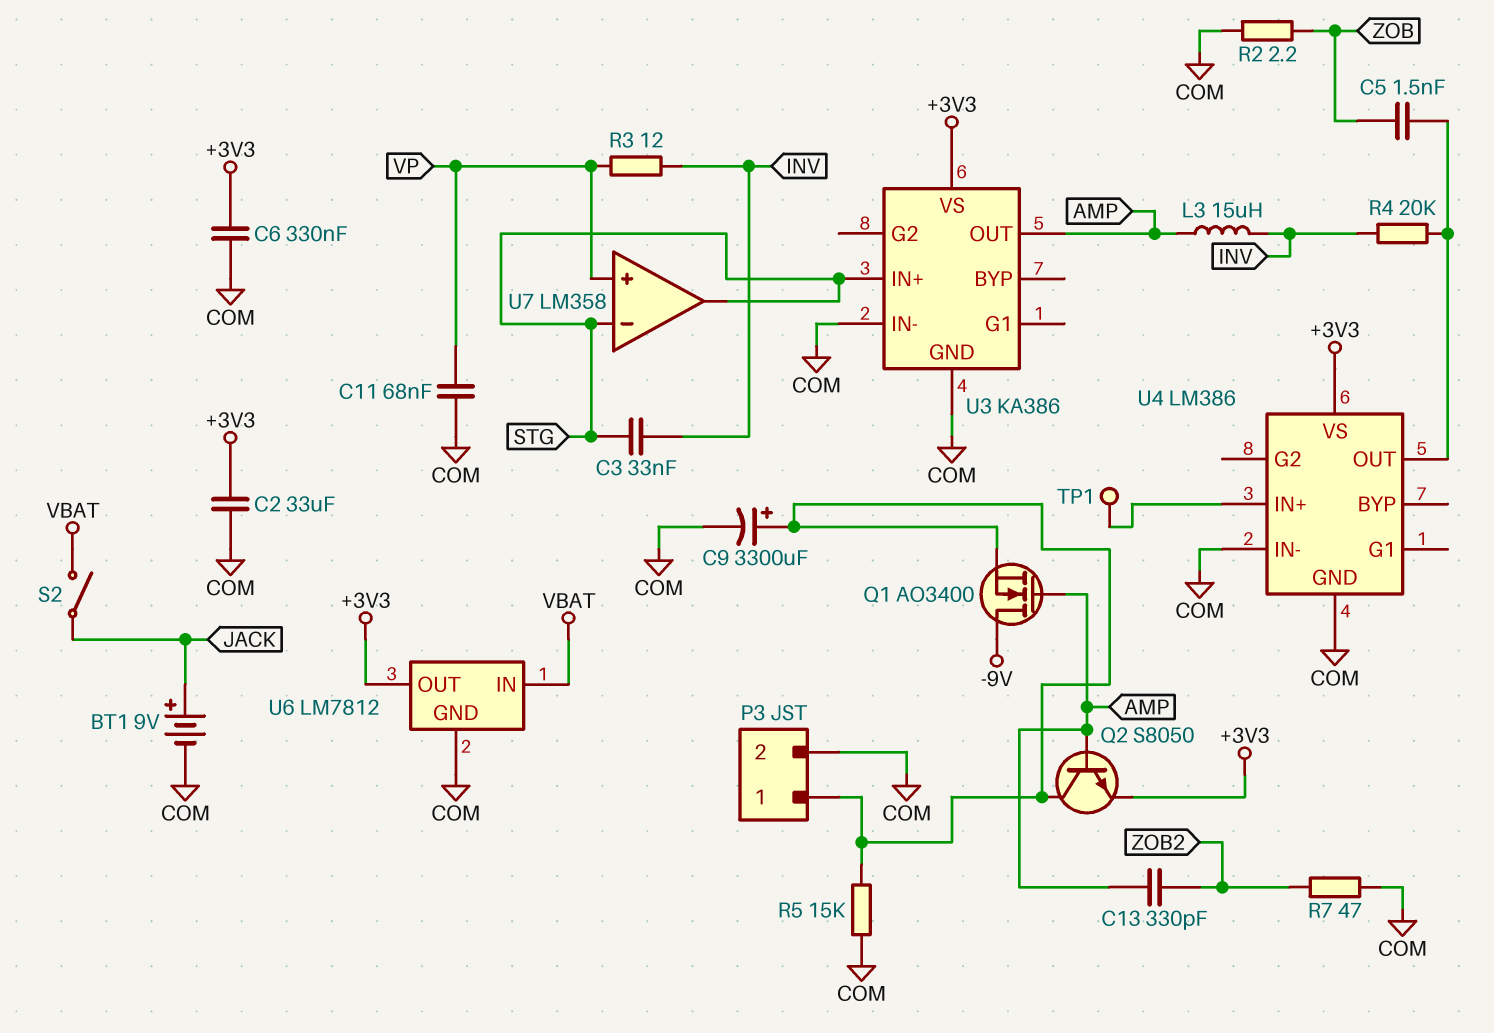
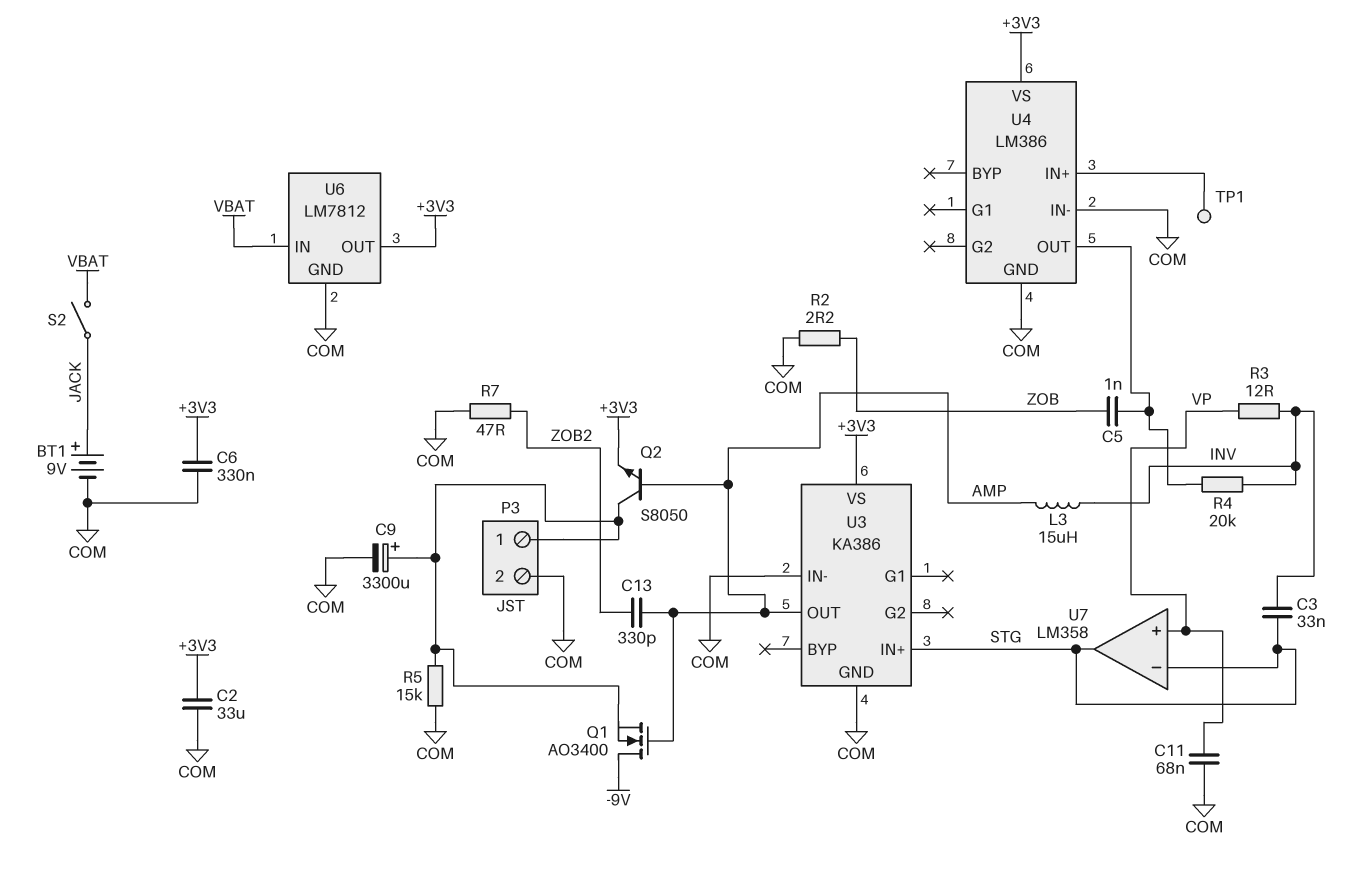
C5: 1.5nF (U4/OUT, ZOB) -> 1nF (U4/OUT, ZOB)

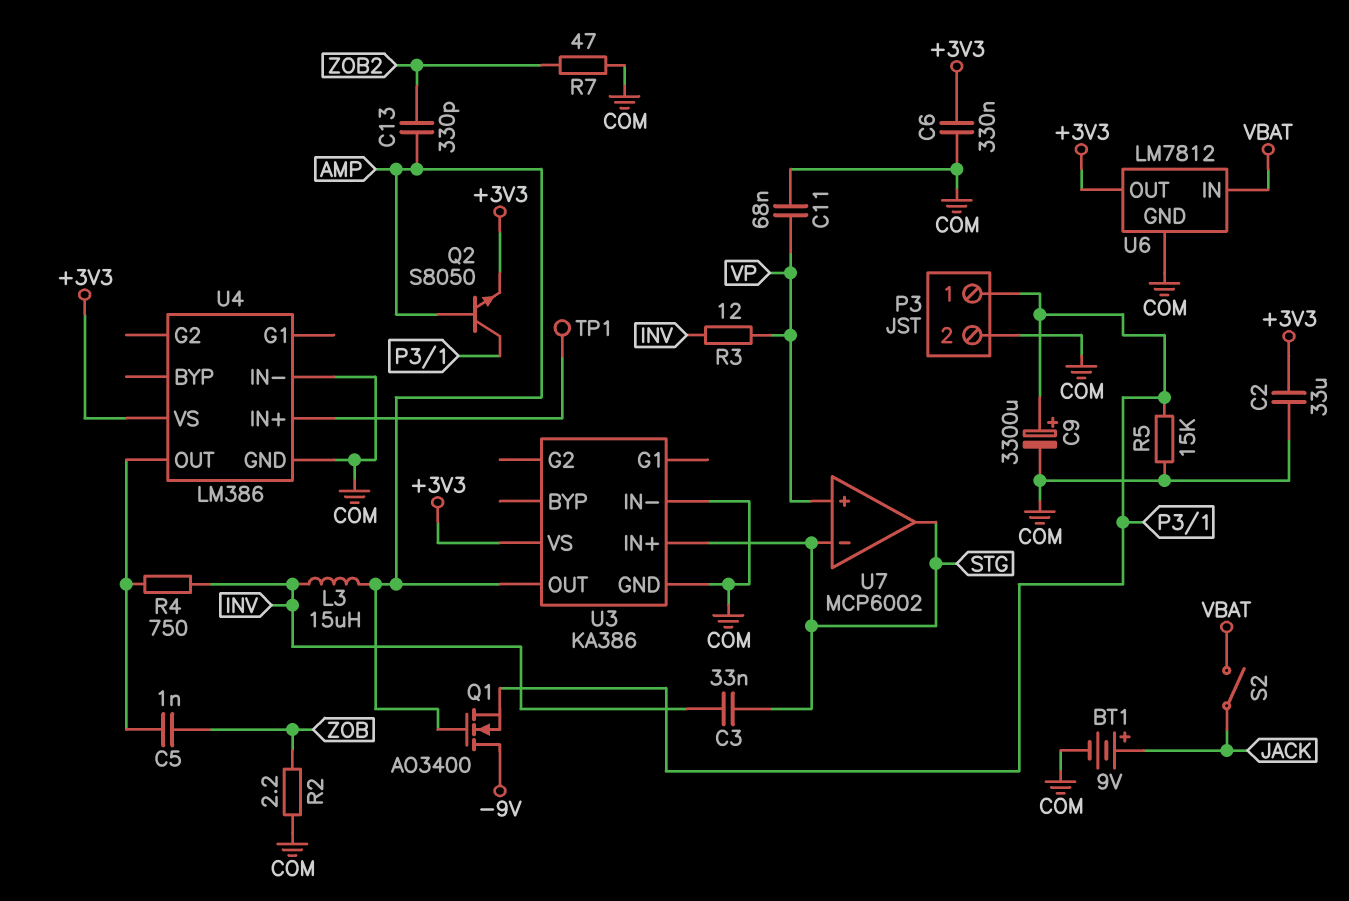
R4: 20k (INV, U4/OUT) -> 750 (INV, U4/OUT)
U7: LM358 -> MCP6002

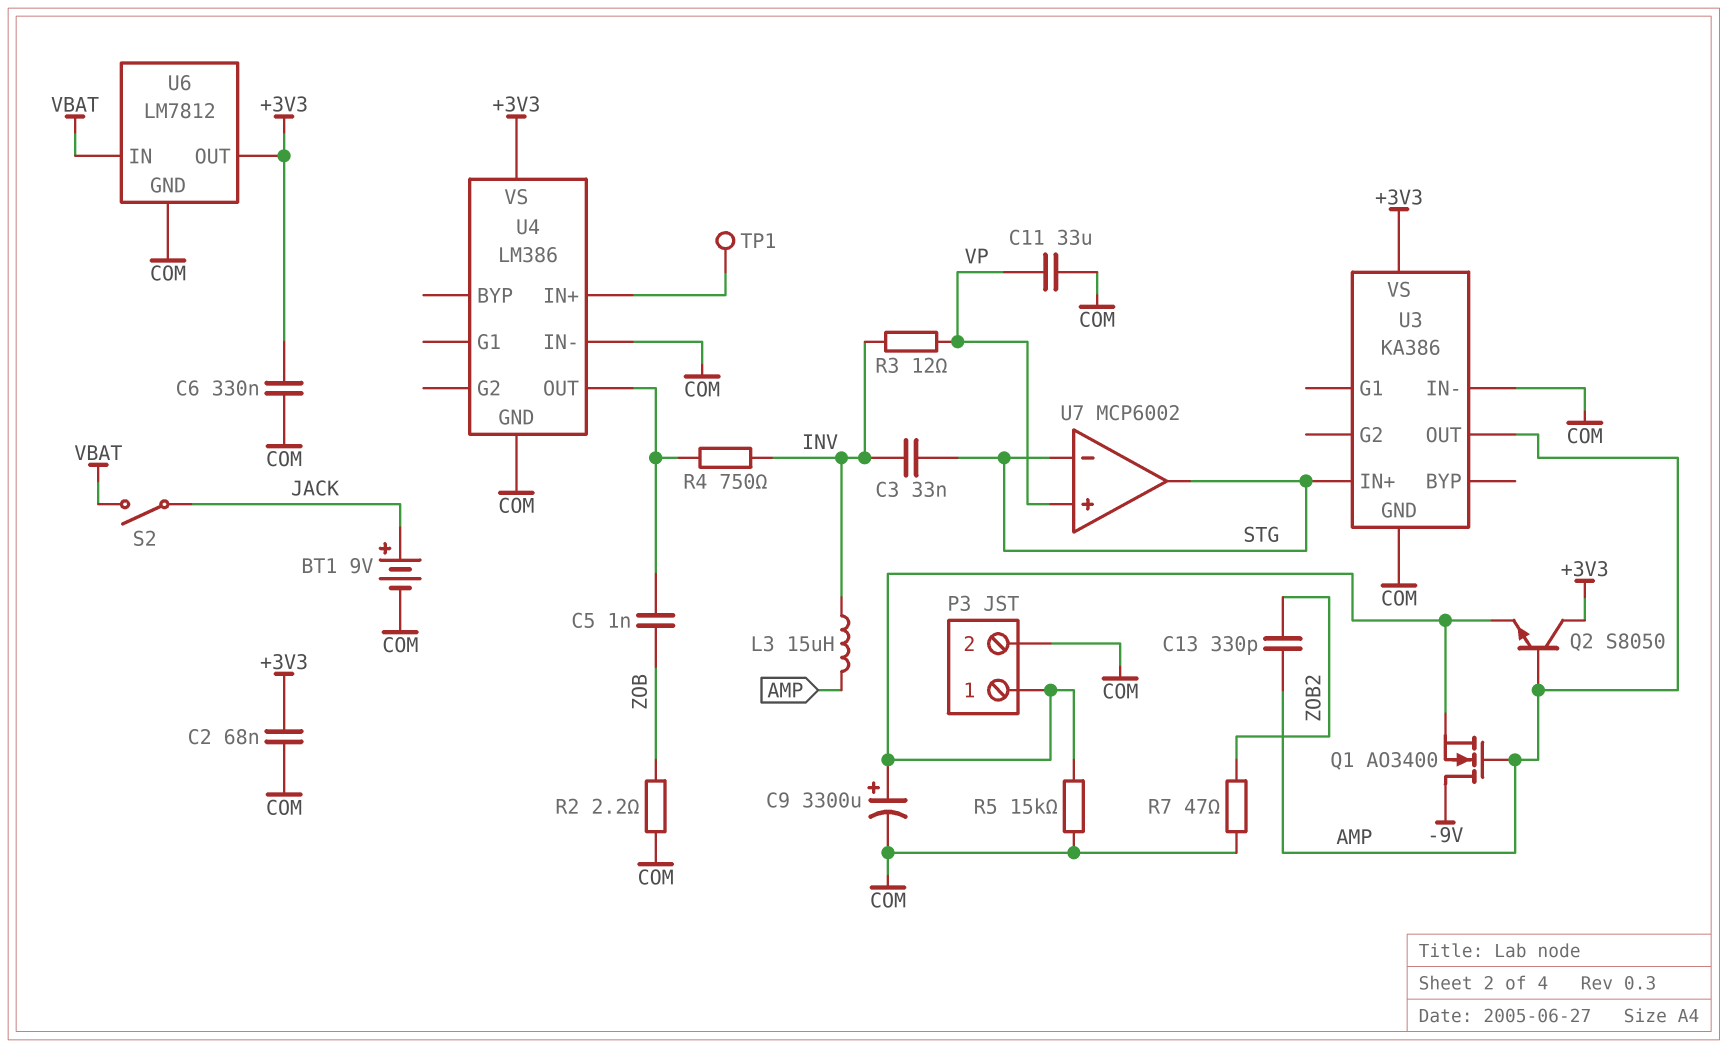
C2: 33uF (+3V3, COM) -> 68nF (+3V3, COM)
C11: 68nF (COM, VP) -> 33uF (COM, VP)
Q2: NPN S8050 (B AMP, C P3/1, E +3V3) -> NPN S8050 (B AMP, C +3V3, E P3/1)

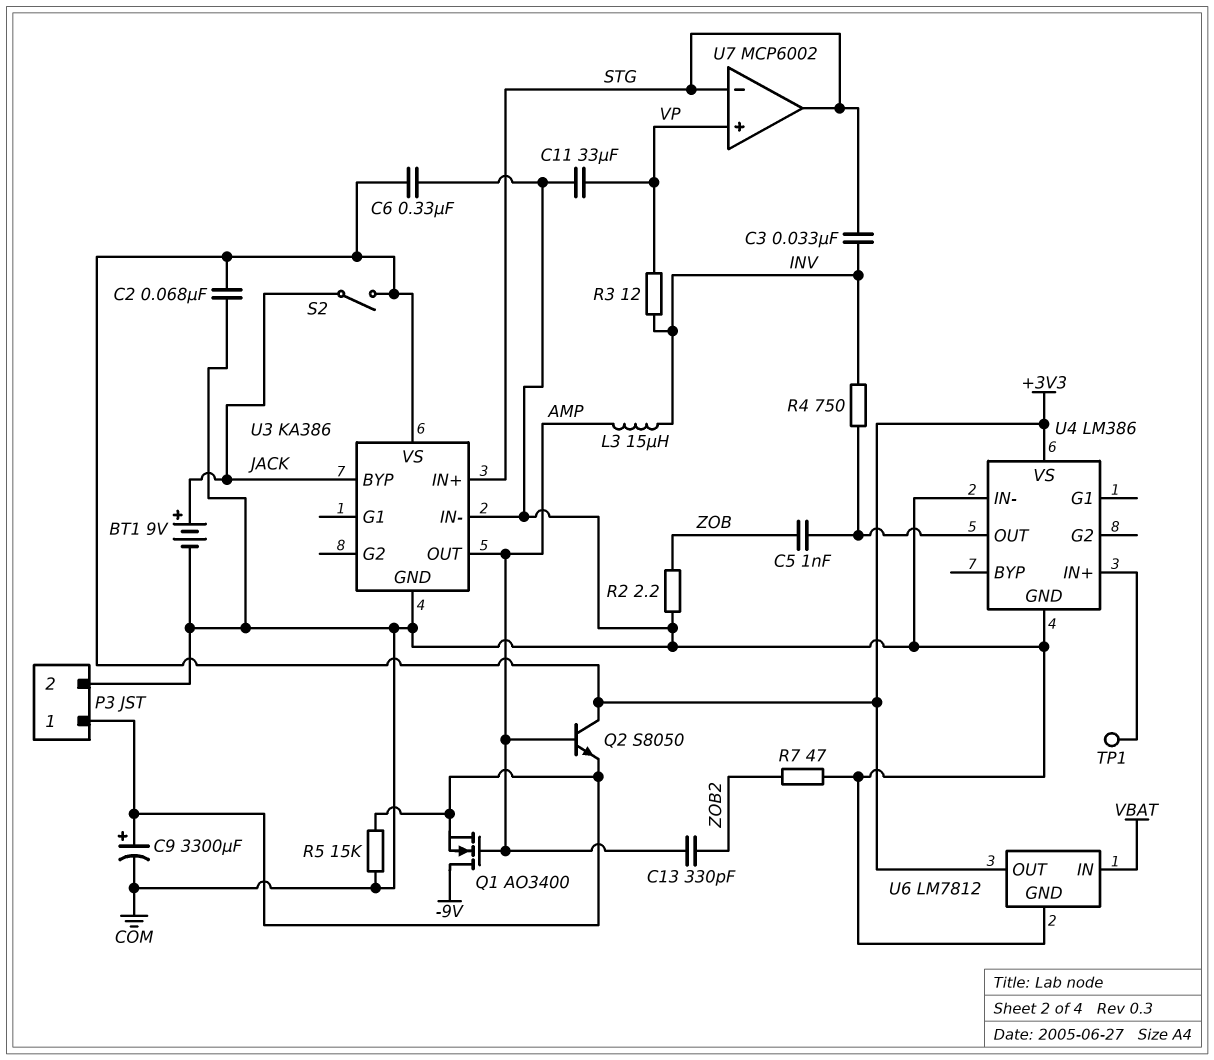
S2: switch (JACK, VBAT) -> switch (+3V3, JACK)
U3 pin BYP: none -> JACK

